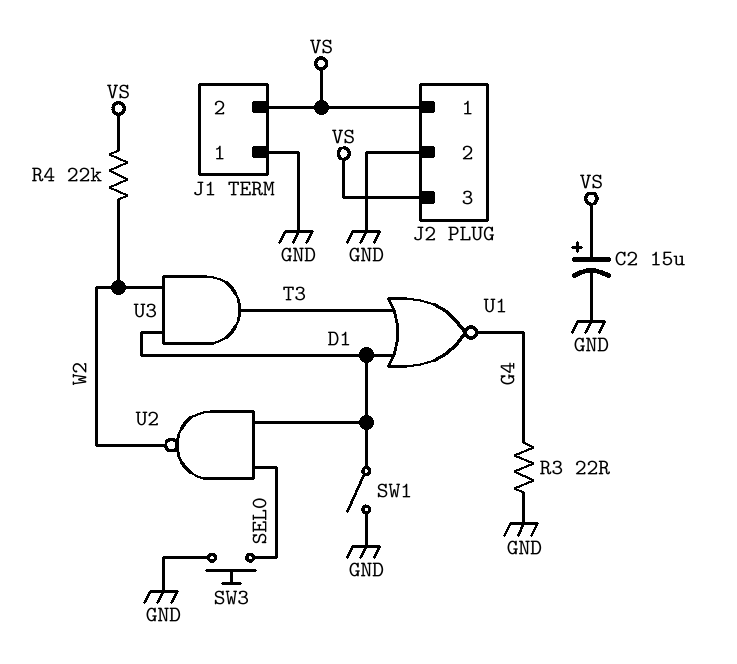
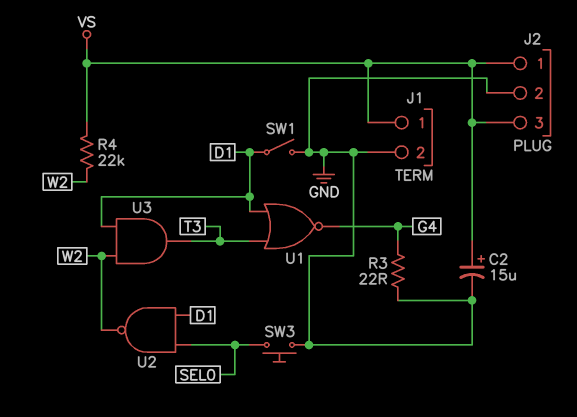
J1 pin 1: GND -> VS
J1 pin 2: VS -> GND

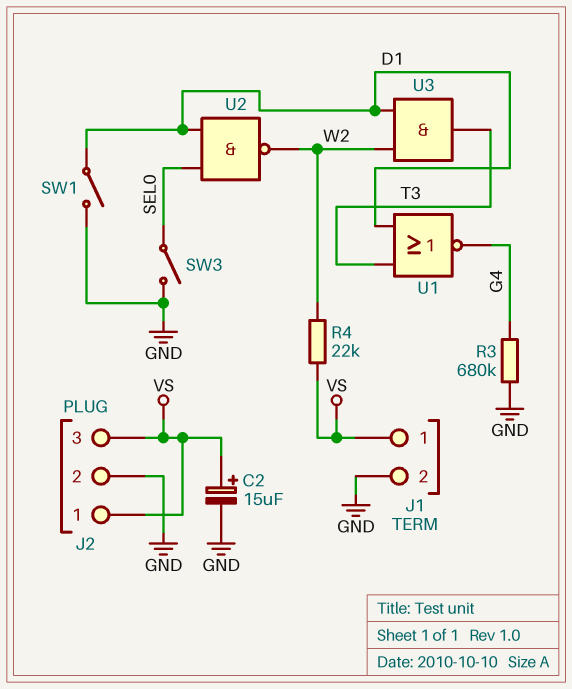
R3: 22 (G4, GND) -> 680k (G4, GND)
SW3: button (GND, SEL0) -> switch (GND, SEL0)

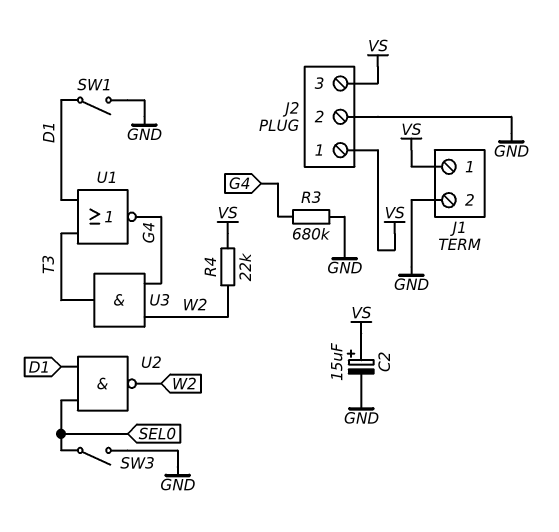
U3: AND (in D1, in W2, out T3) -> AND (in G4, in W2, out T3)

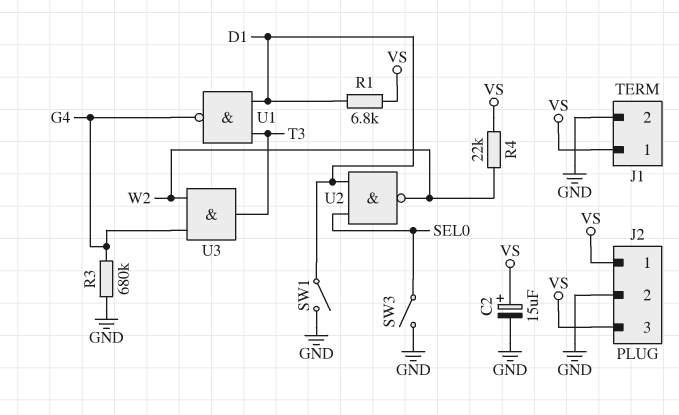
R1: none -> 6.8k (D1, VS)
U1: NOR (in D1, in T3, out G4) -> NAND (in D1, in T3, out G4)

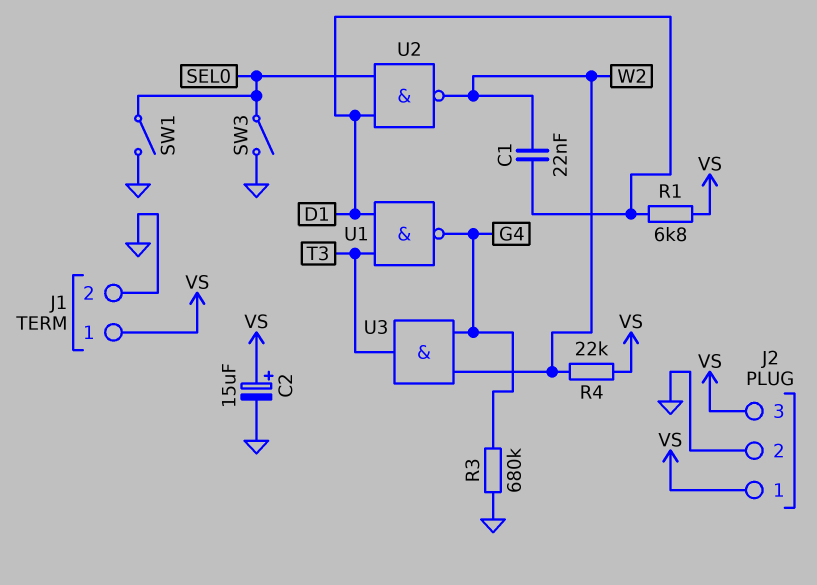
C1: none -> 22nF (D1, W2)
SW1: switch (D1, GND) -> switch (GND, SEL0)

